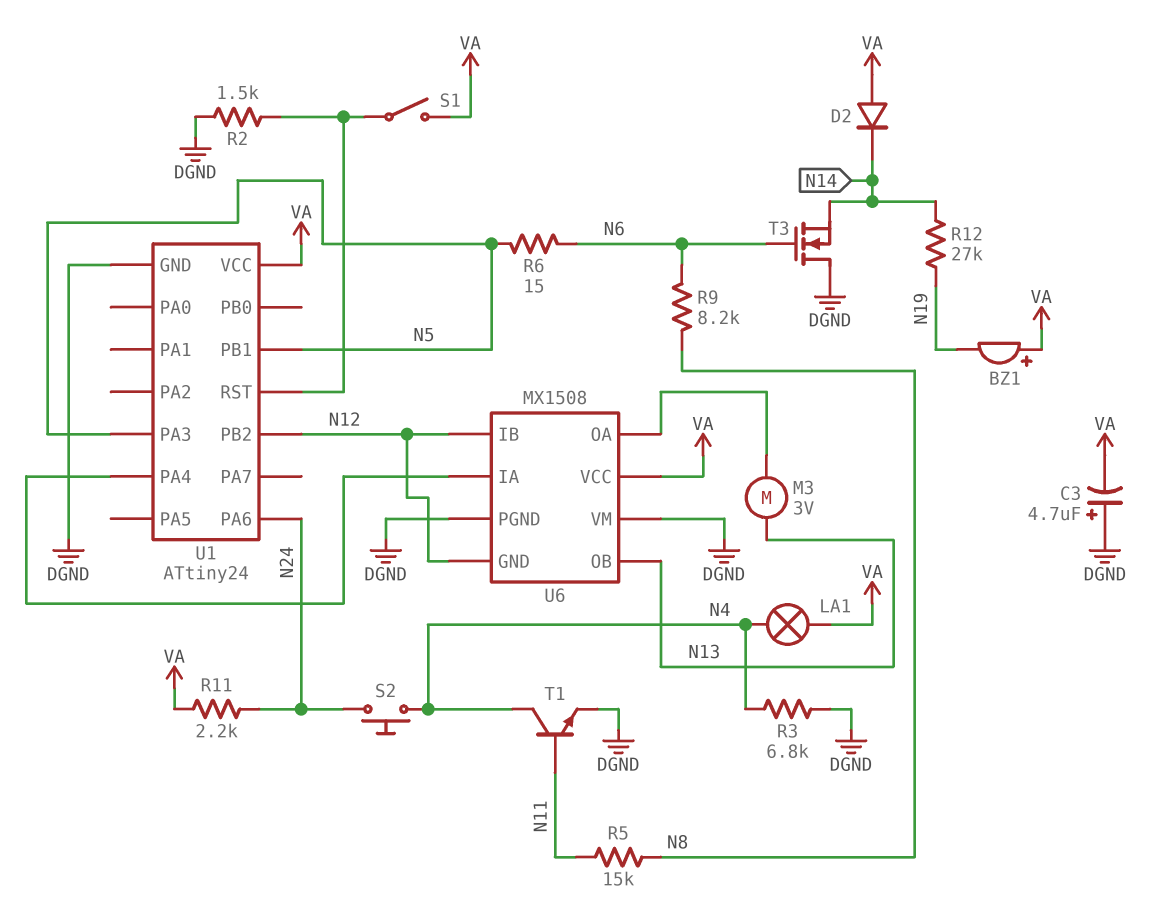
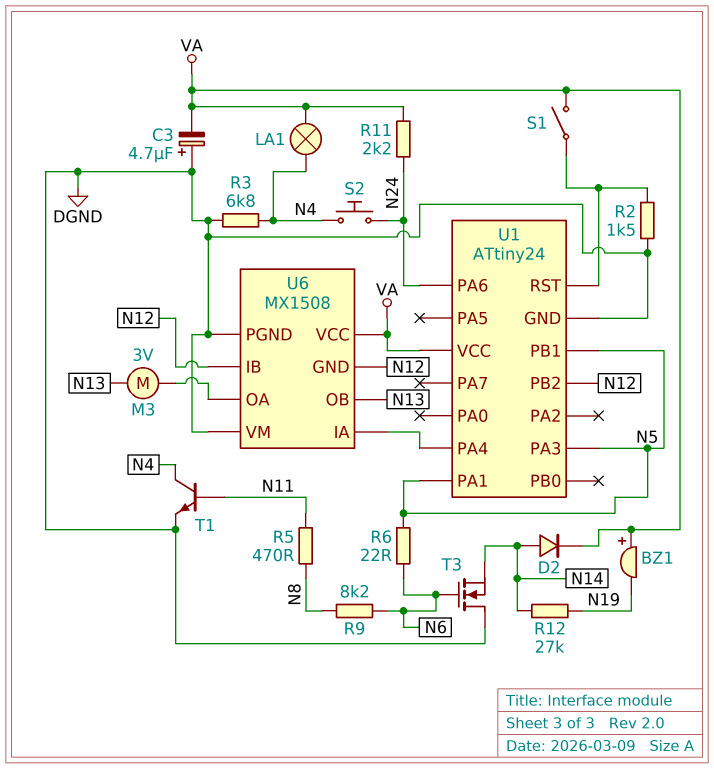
D2: diode (A VA, K N14) -> diode (A N14, K VA)
R5: 15k (N8, N11) -> 470 (N8, N11)
R6: 15 (N5, N6) -> 22 (N5, N6)
U1 pin PA1: none -> N5

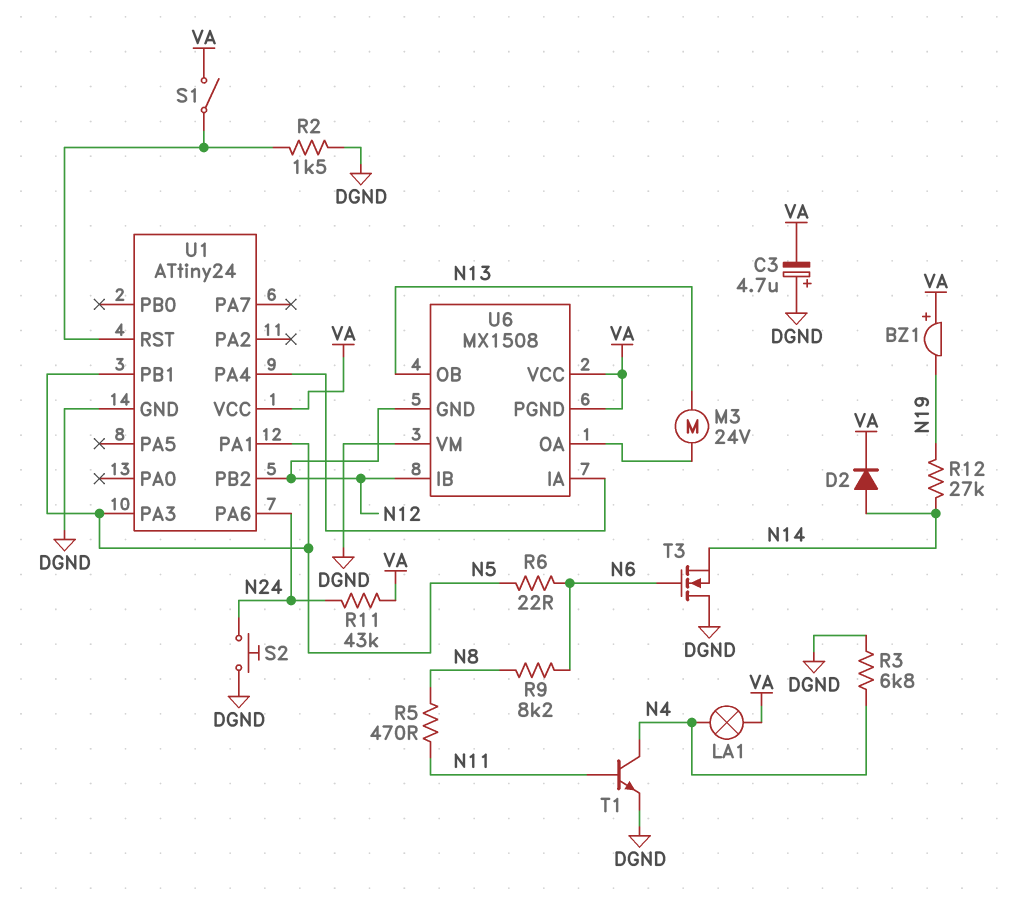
M3: motor 3V (N13, U6/OA) -> motor 24V (N13, U6/OA)
R11: 2.2k (N24, VA) -> 43k (N24, VA)
S2: button (N4, N24) -> button (DGND, N24)
U6 pin PGND: DGND -> VA

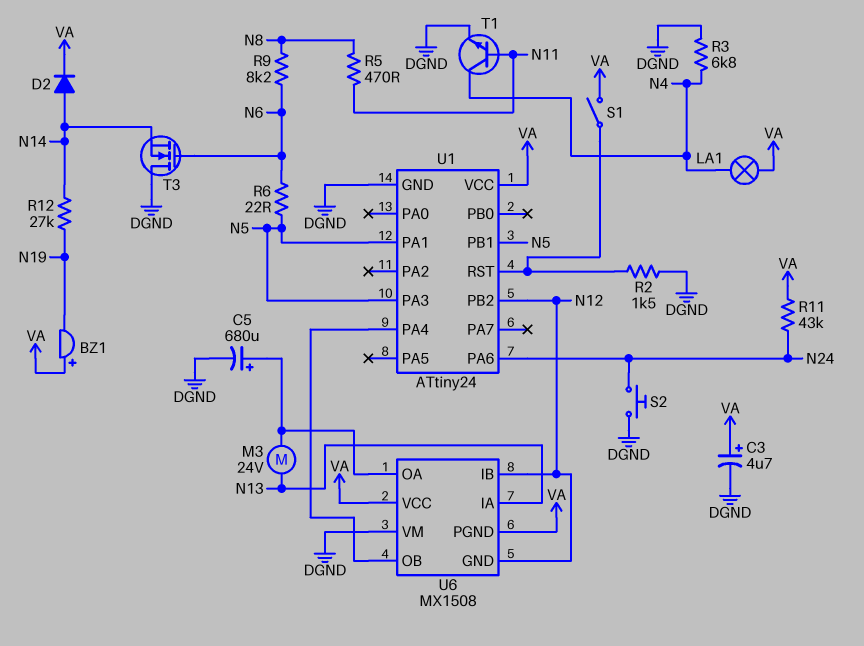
C3: 4.7uF (plus DGND, minus VA) -> 4.7uF (plus VA, minus DGND)
C5: none -> 680uF (plus U6/OA, minus DGND)
U6 pin IA: U1/PA4 -> N13
U6 pin OB: N13 -> U1/PA4

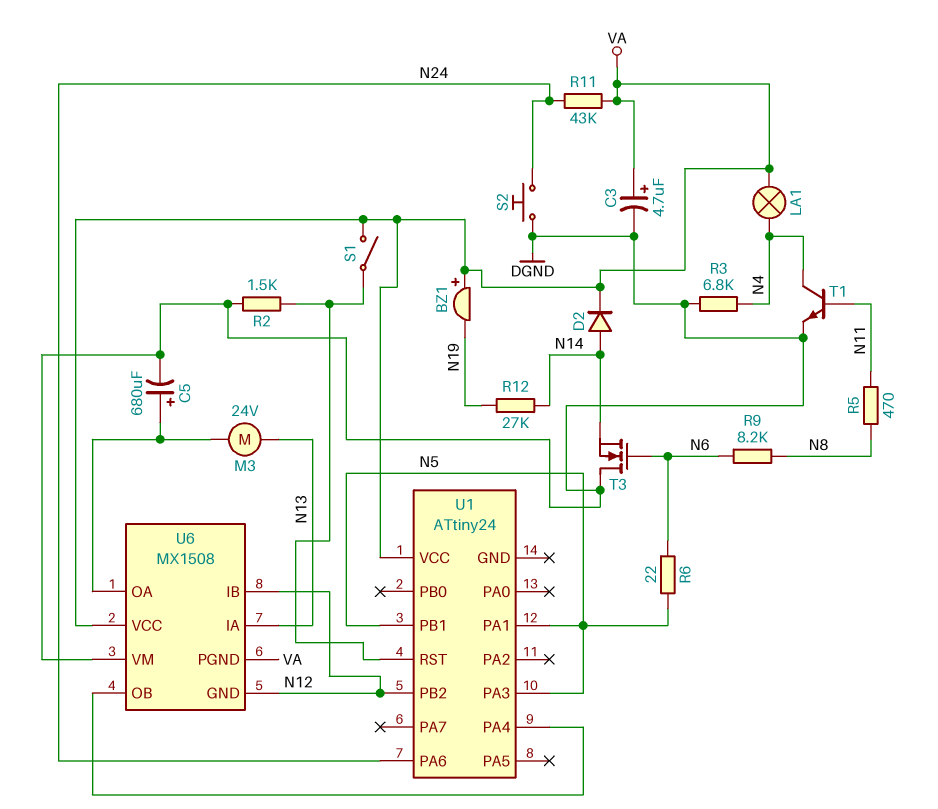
U1 pin GND: DGND -> none

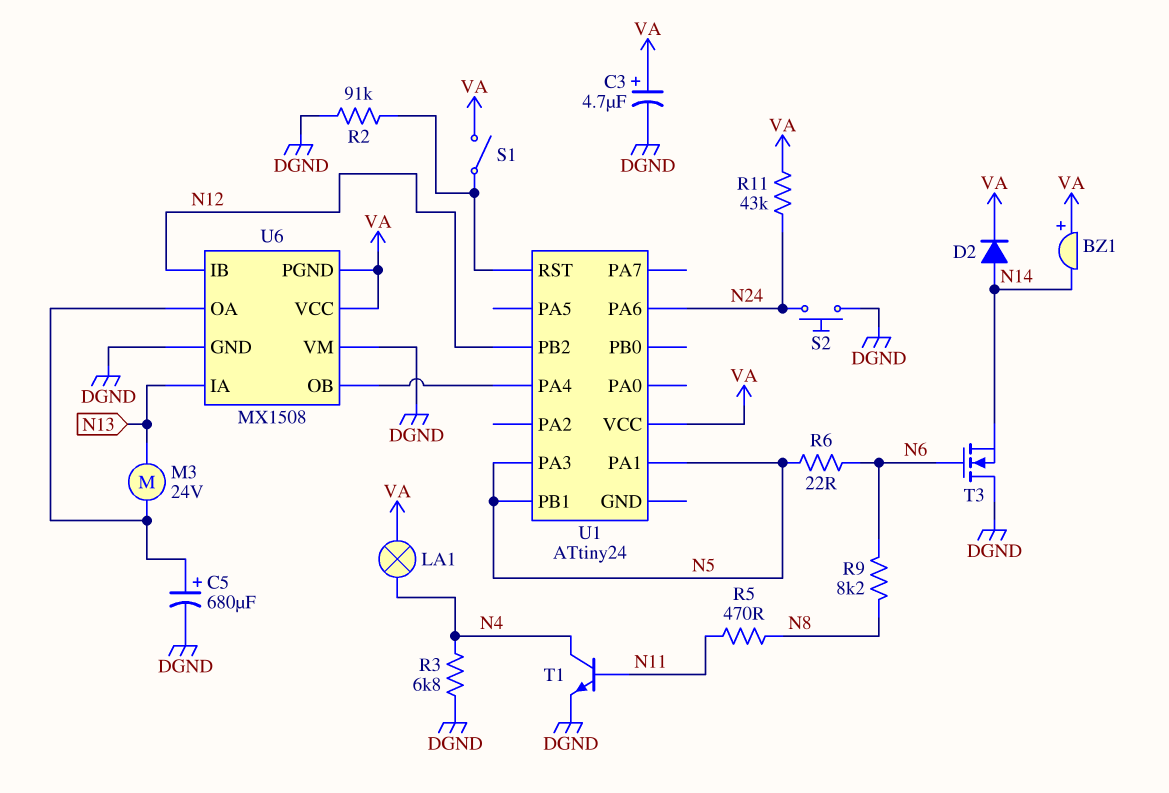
BZ1: buzzer (plus VA, minus N19) -> buzzer (plus VA, minus N14)
R2: 1.5k (DGND, U1/RST) -> 91k (DGND, U1/RST)
R12: 27k (N14, N19) -> none
U6 pin GND: N12 -> DGND

